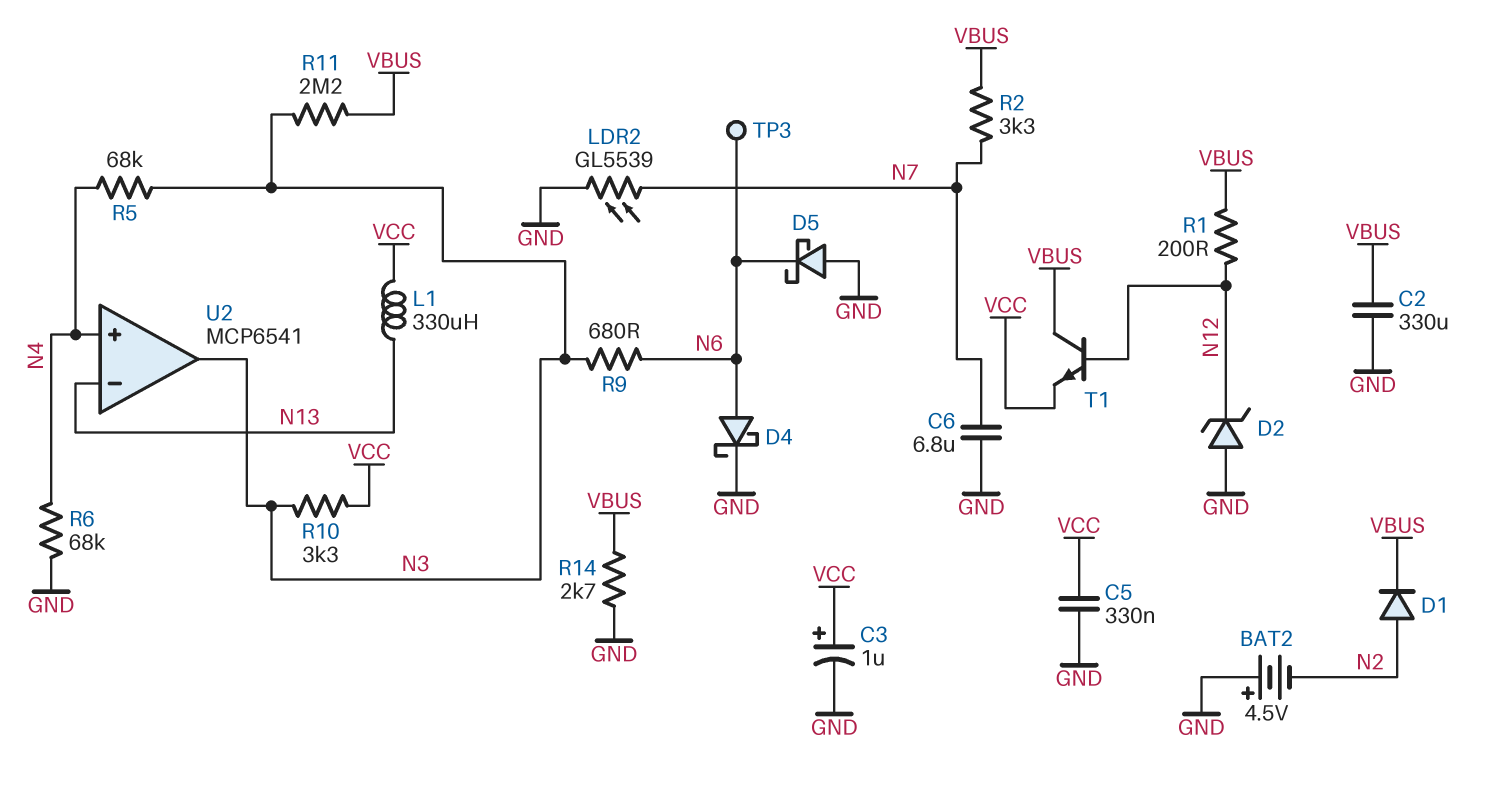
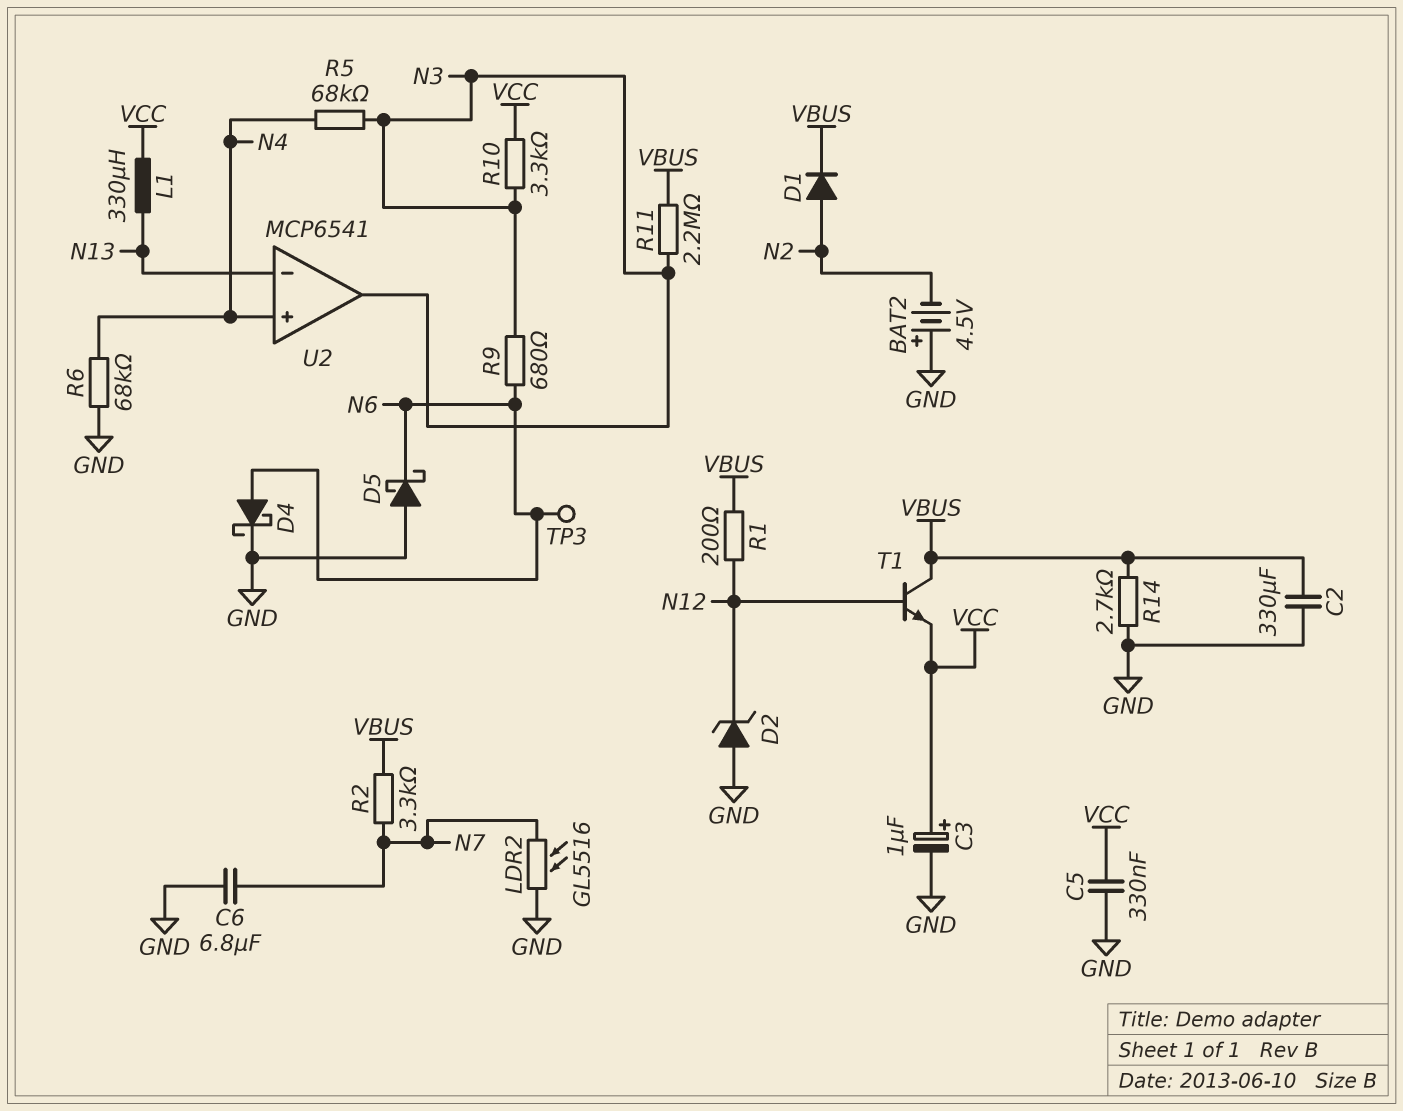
LDR2: GL5539 (GND, N7) -> GL5516 (GND, N7)

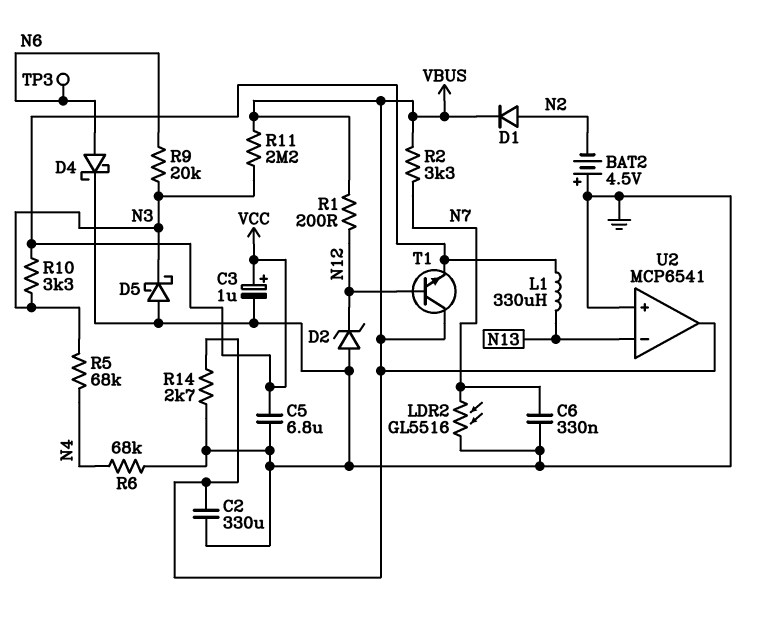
C5: 330nF (GND, VCC) -> 6.8uF (GND, VCC)
C6: 6.8uF (GND, N7) -> 330nF (GND, N7)
D5: schottky (A GND, K N6) -> schottky (A GND, K N3)
R9: 680 (N3, N6) -> 20k (N3, N6)
U2 pin in+: N4 -> GND
U2 pin out: N3 -> VBUS

